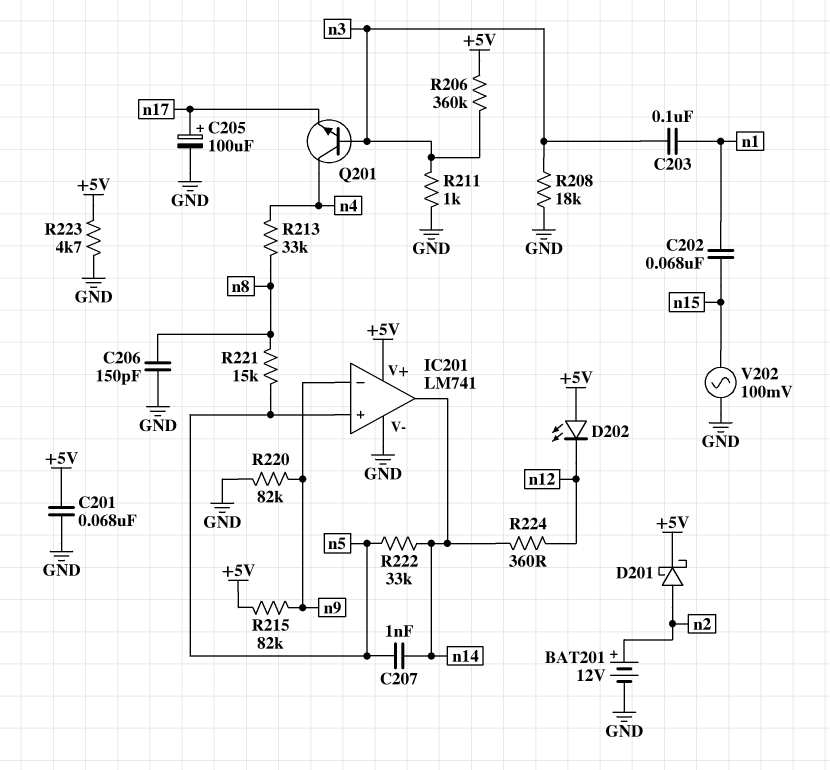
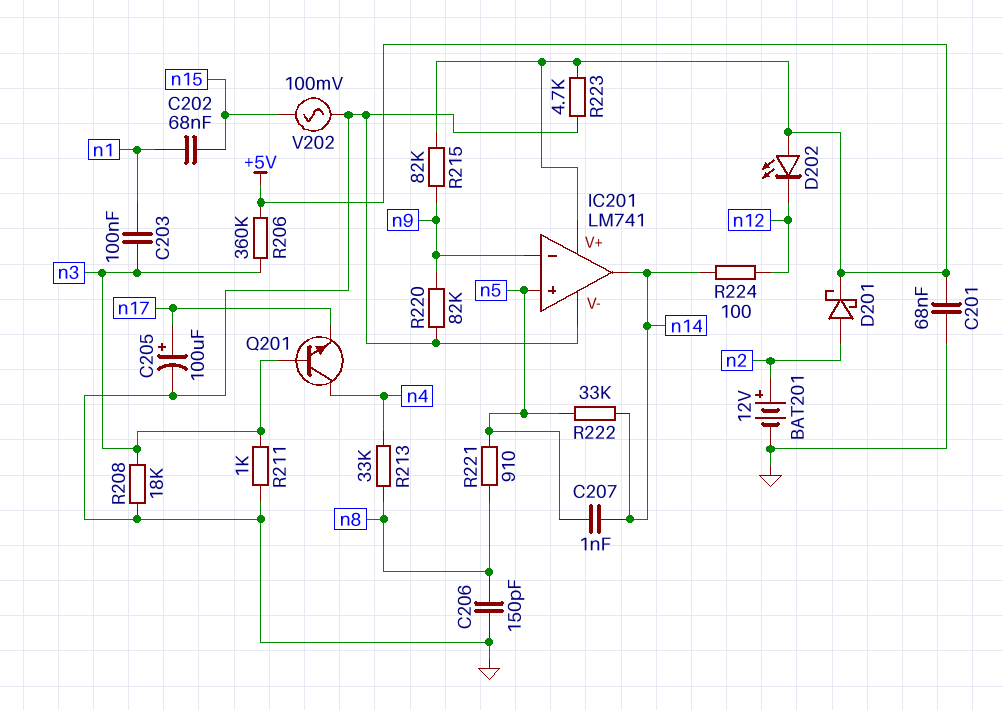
R221: 15k (n5, n8) -> 910 (n5, n8)
R224: 360 (n12, n14) -> 100 (n12, n14)

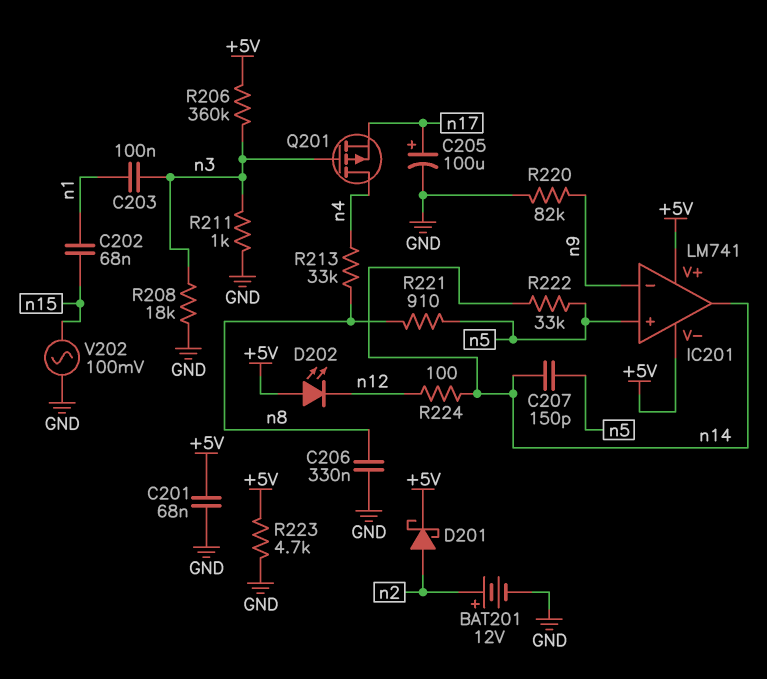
C206: 150pF (GND, n8) -> 330nF (GND, n8)
C207: 1nF (n5, n14) -> 150pF (n5, n14)
IC201 pin V-: GND -> +5V
Q201: NPN (B n3, C n4, E n17) -> PMOS (G n3, D n4, S n17)
R215: 82k (+5V, n9) -> none

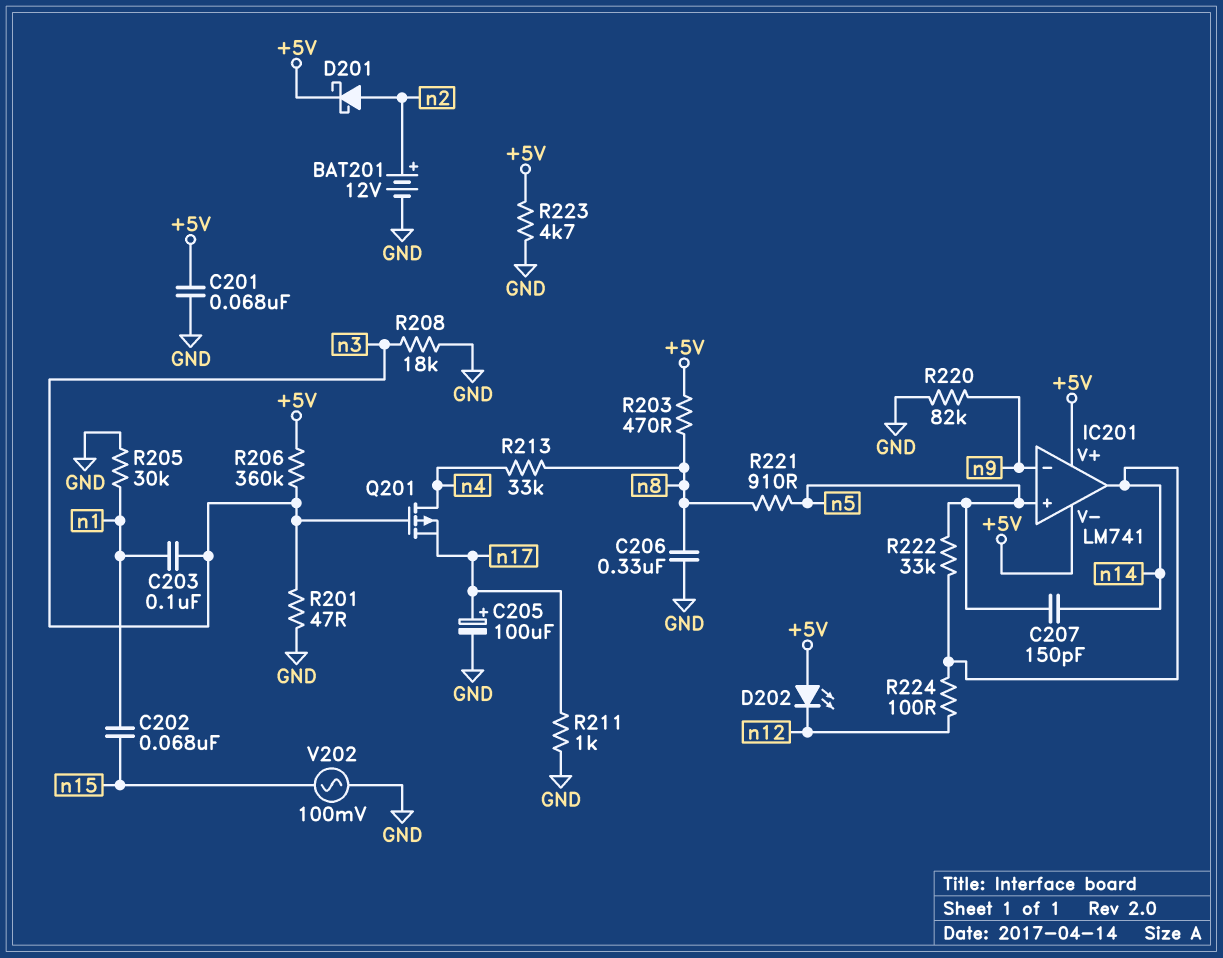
R201: none -> 47 (GND, n3)
R203: none -> 470 (+5V, n8)
R205: none -> 30k (GND, n1)
R211: 1k (GND, n3) -> 1k (GND, n17)

